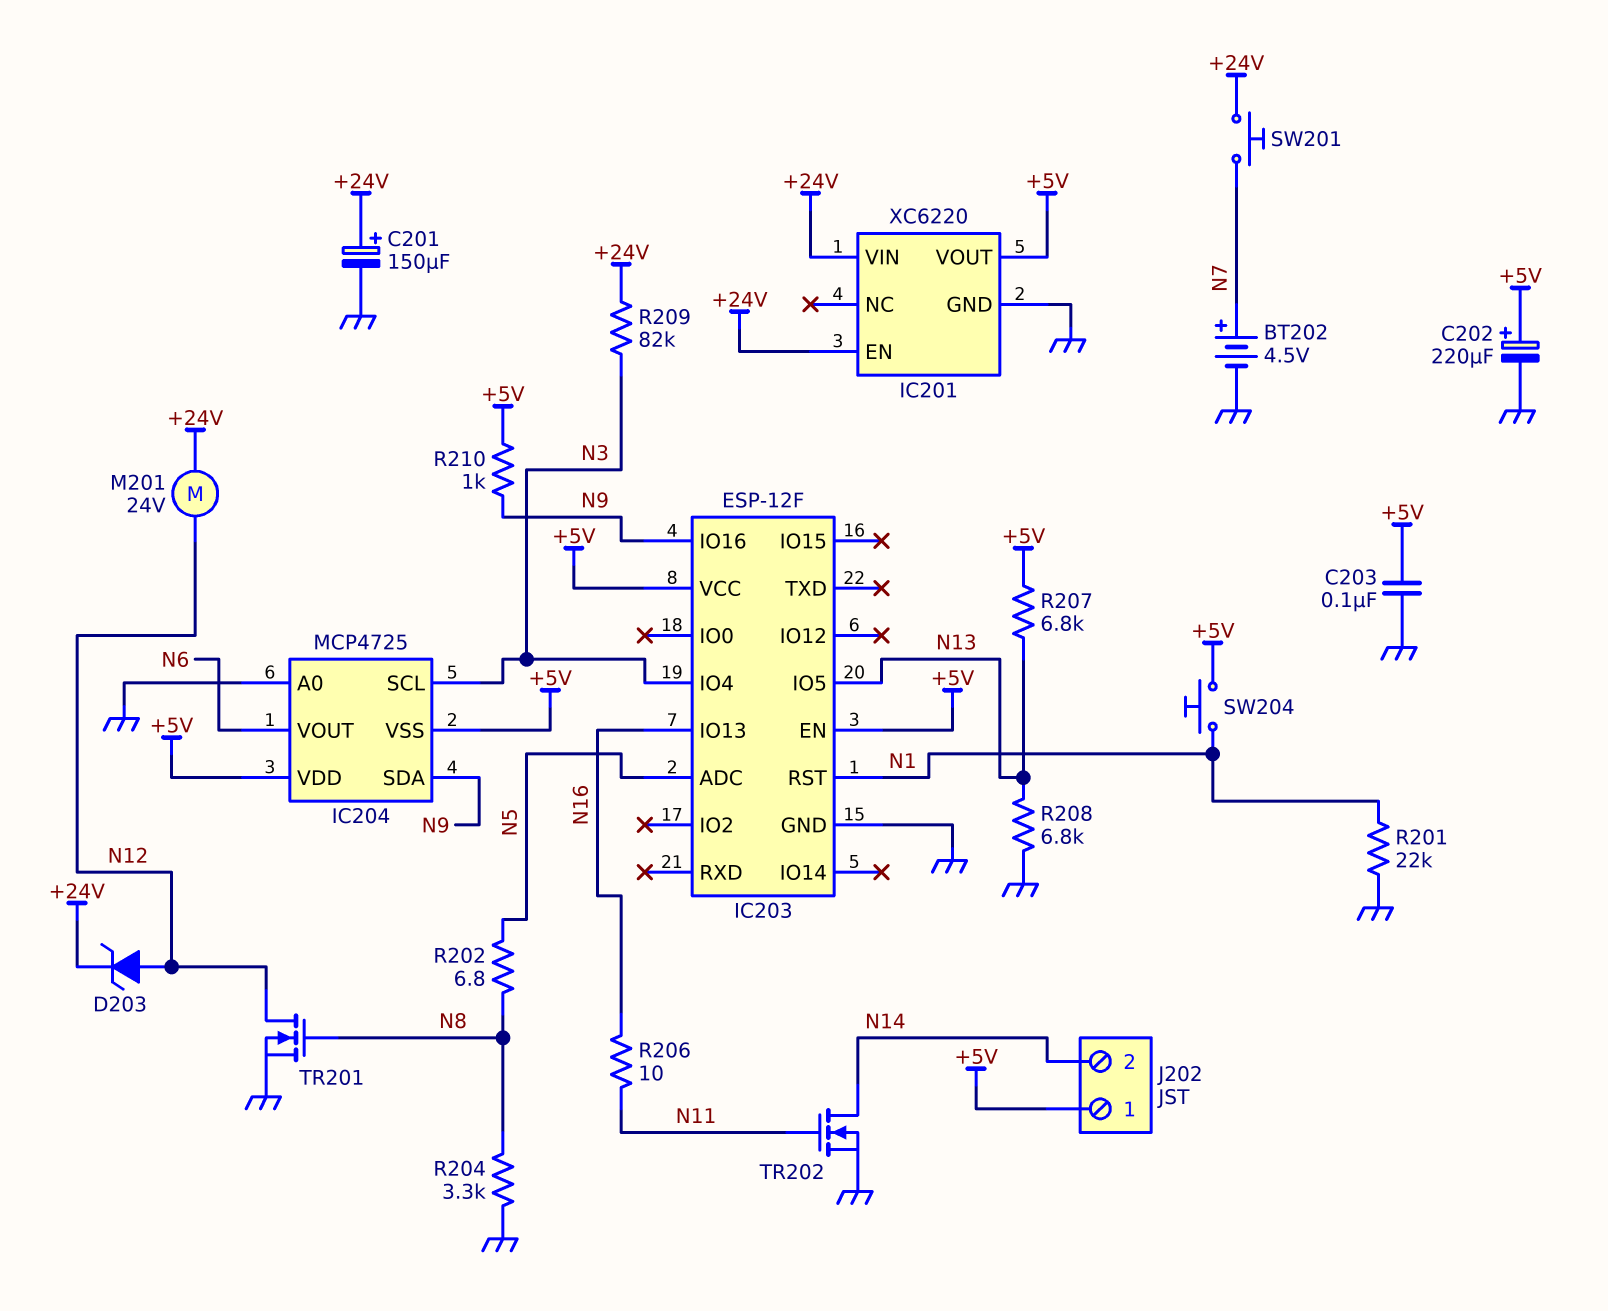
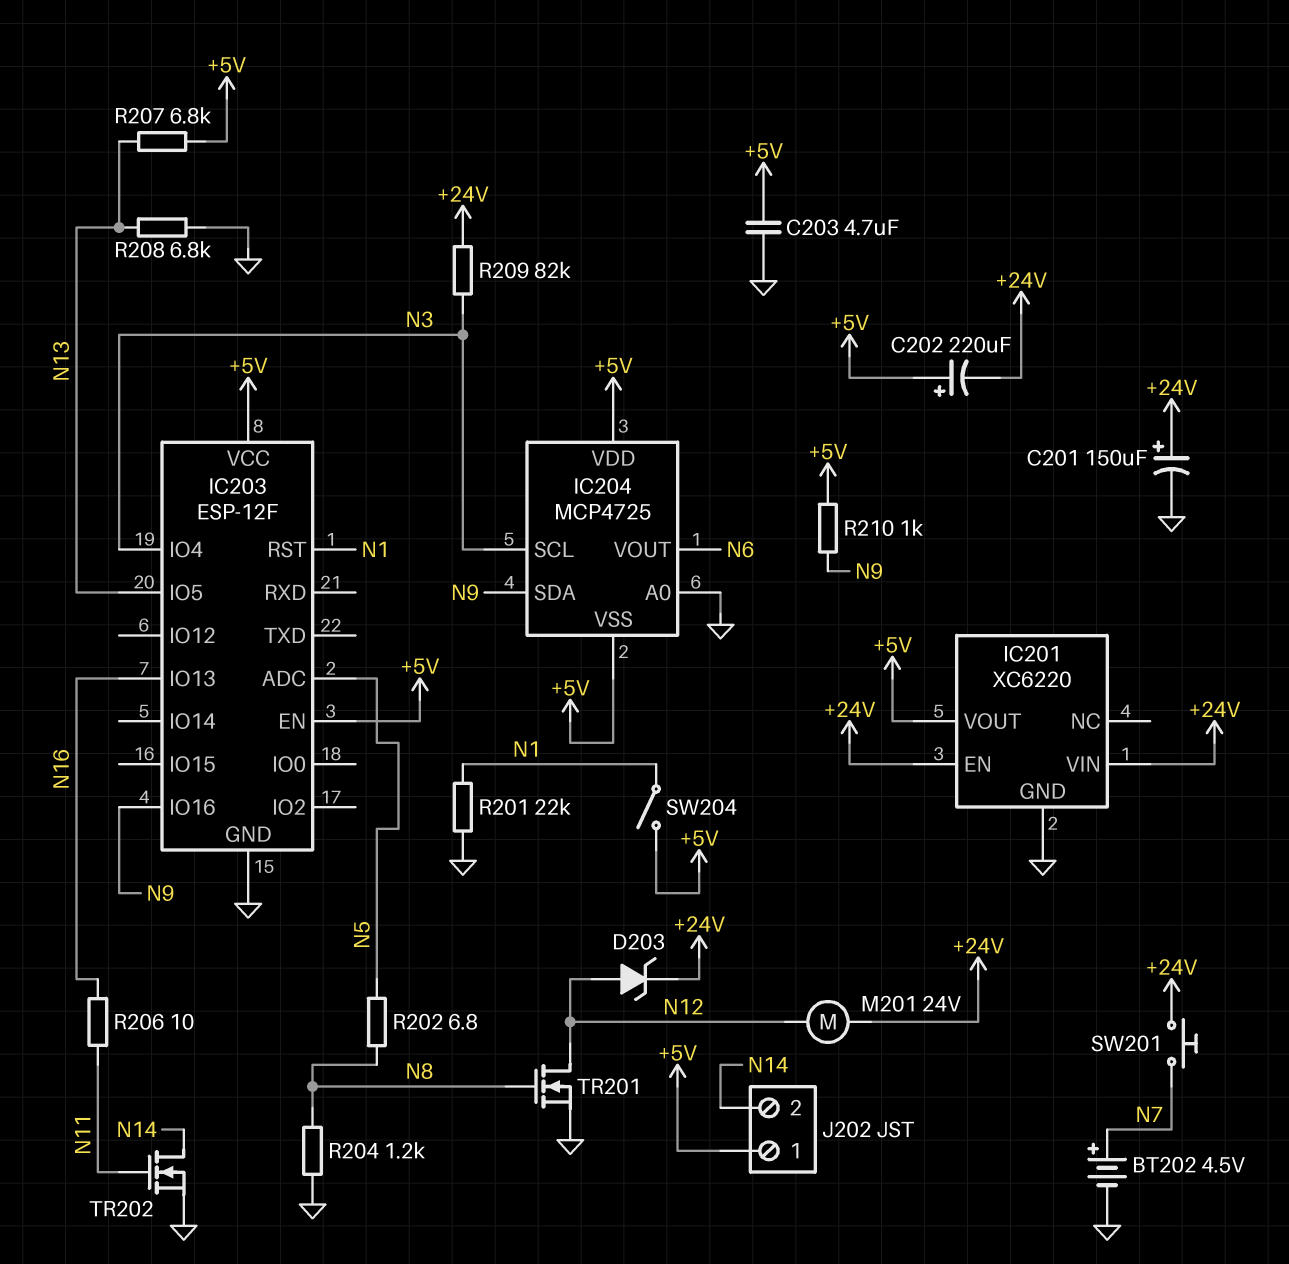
C202: 220uF (plus +5V, minus GND) -> 220uF (plus +5V, minus +24V)
C203: 100nF (+5V, GND) -> 4.7uF (+5V, GND)
R204: 3.3k (GND, N8) -> 1.2k (GND, N8)
SW204: button (+5V, N1) -> switch (+5V, N1)

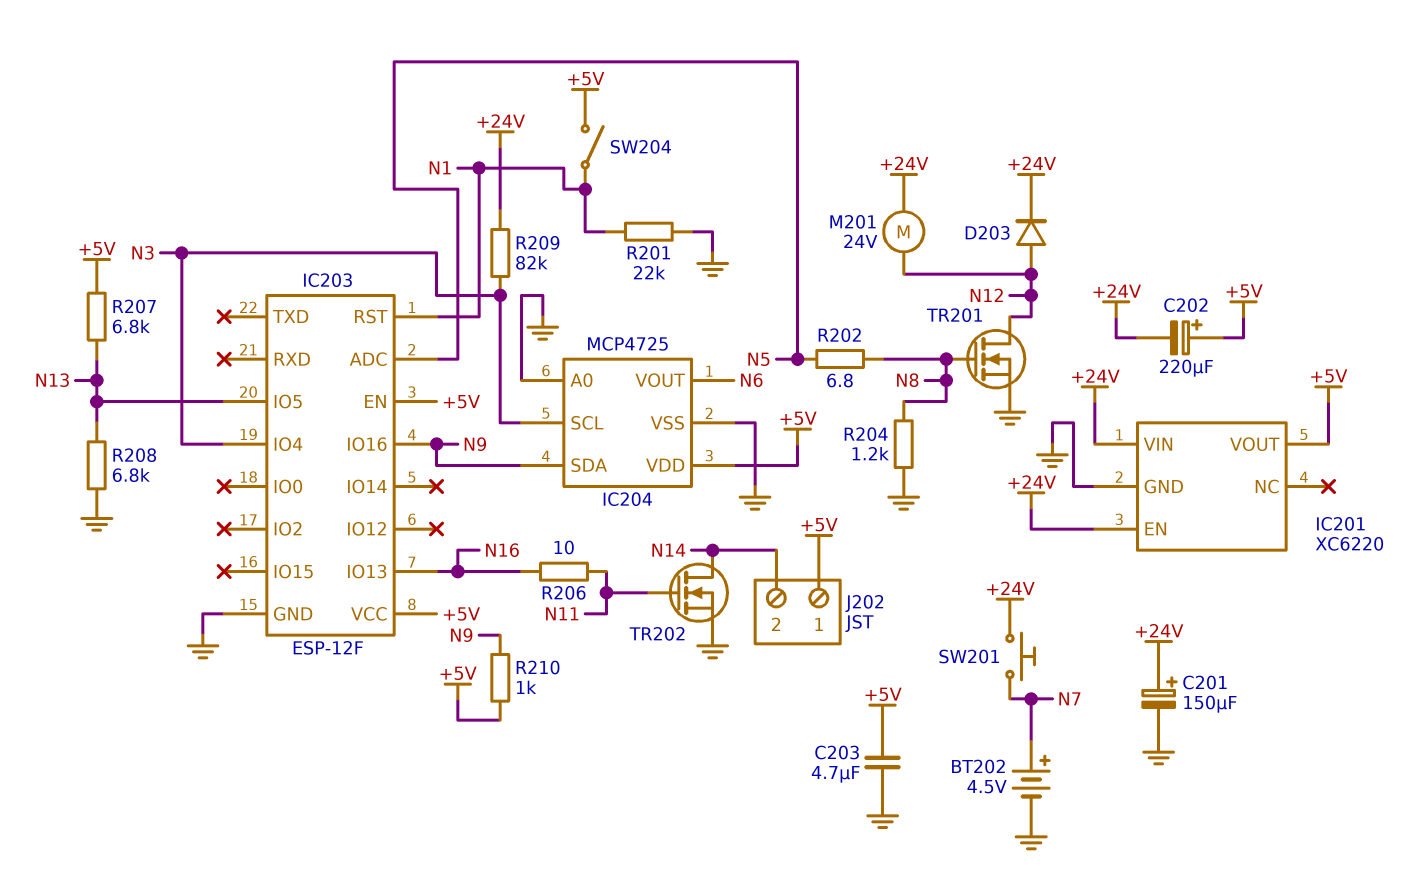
D203: zener (A N12, K +24V) -> diode (A N12, K +24V)
IC204 pin VSS: +5V -> GND

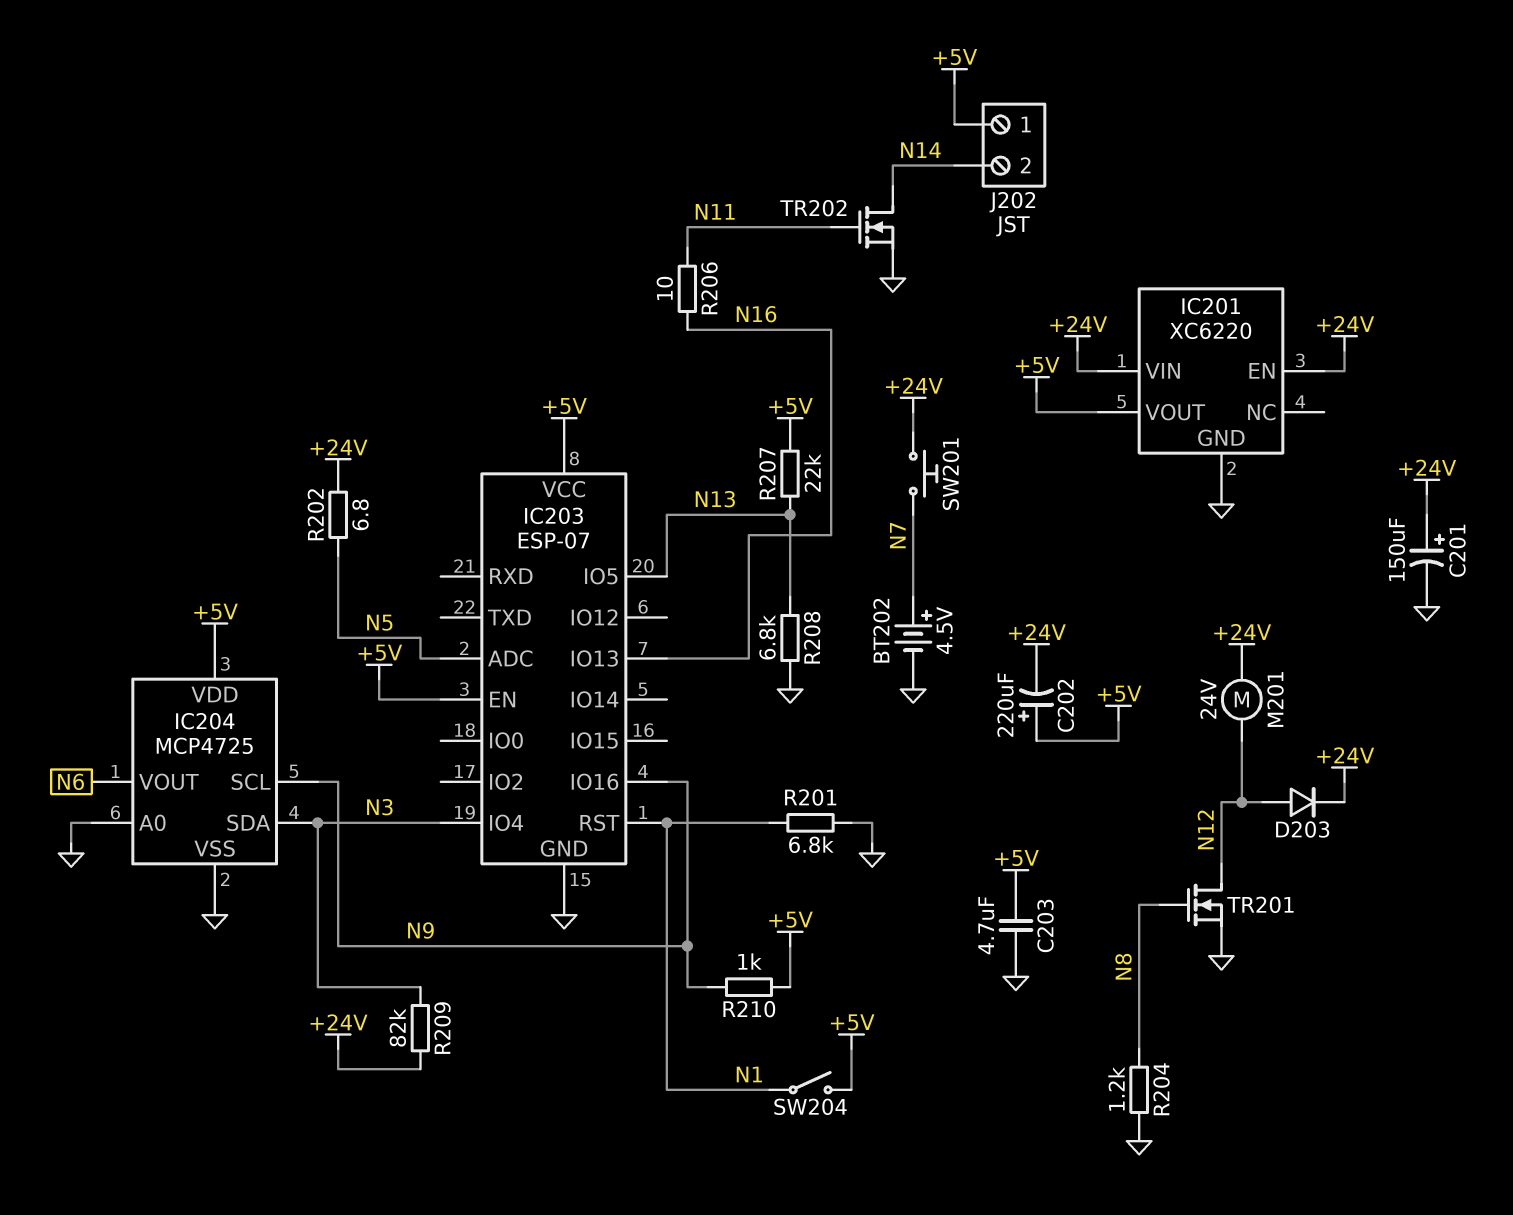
IC203: ESP-12F -> ESP-07
IC204 pin SCL: N3 -> N9
IC204 pin SDA: N9 -> N3
R201: 22k (GND, N1) -> 6.8k (GND, N1)
R202: 6.8 (N5, N8) -> 6.8 (+24V, N5)
R207: 6.8k (+5V, N13) -> 22k (+5V, N13)

